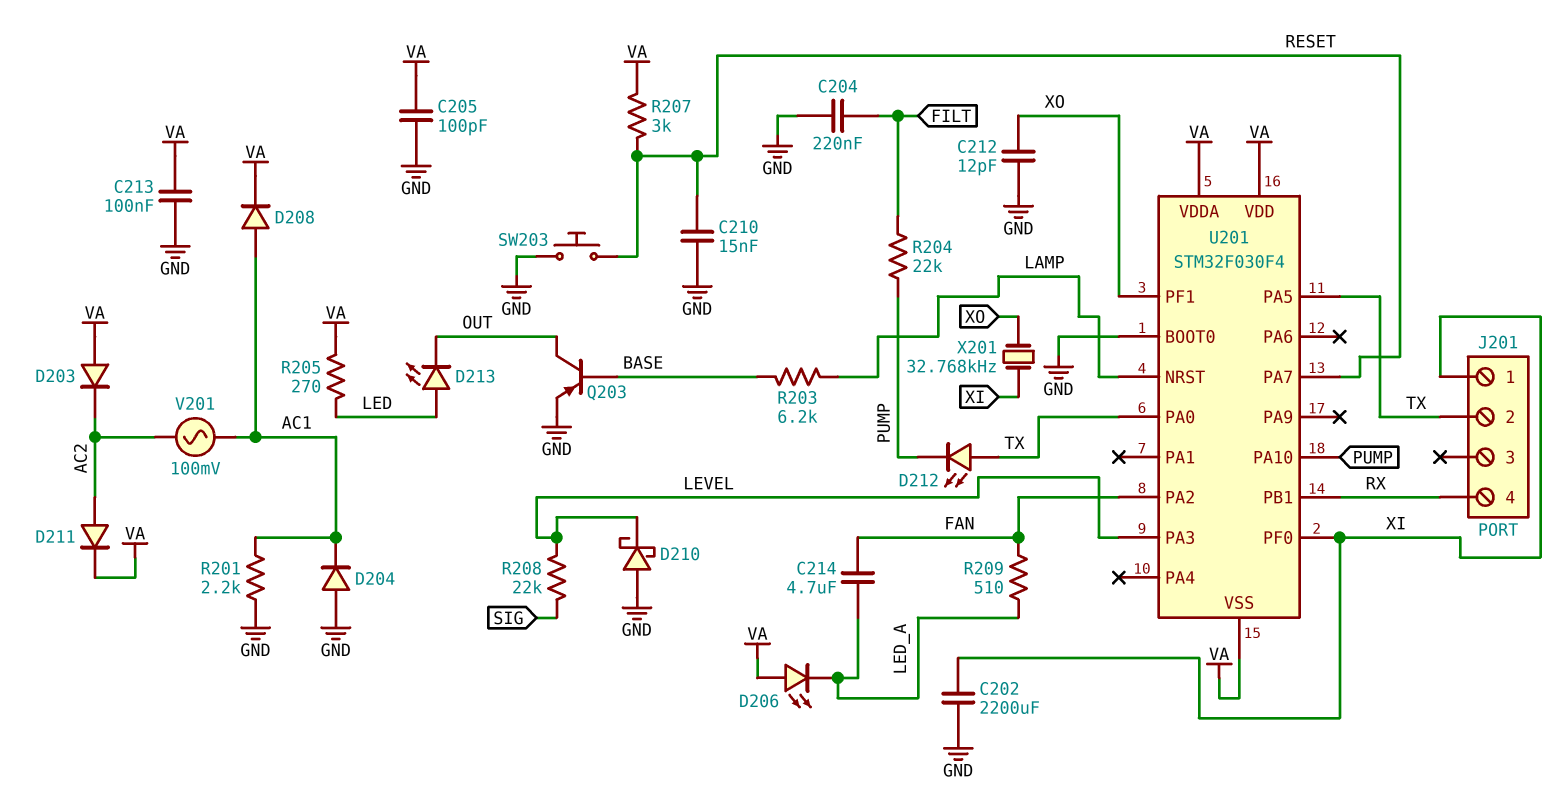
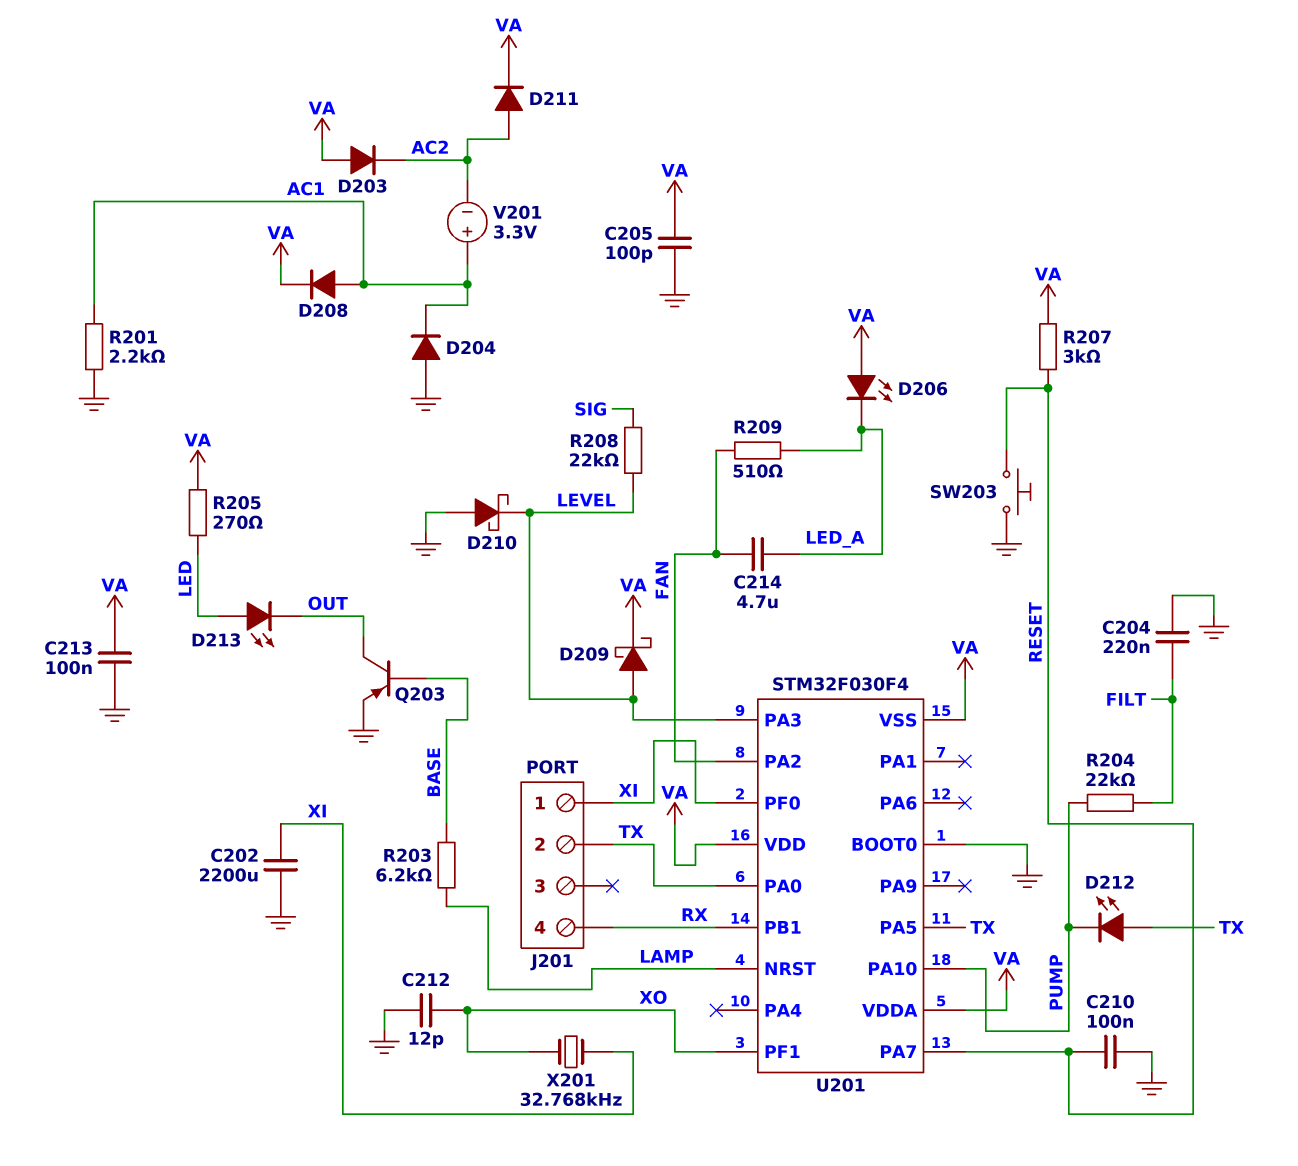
C210: 15nF (GND, RESET) -> 100nF (GND, RESET)
D209: none -> schottky (A LEVEL, K VA)
V201: AC 100mV (AC1, AC2) -> 3.3V (plus AC1, minus AC2)

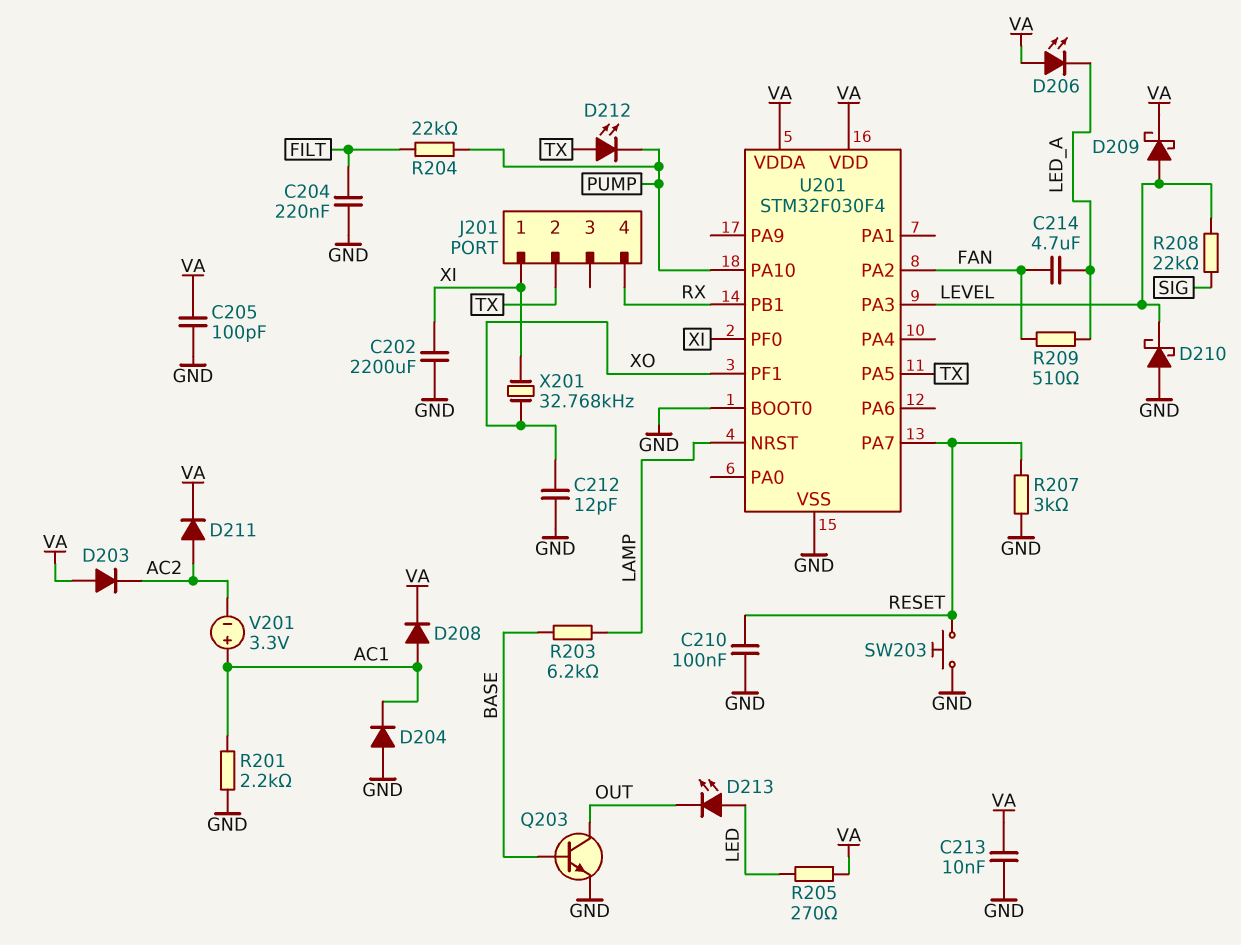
C213: 100nF (GND, VA) -> 10nF (GND, VA)
Q203: PNP (B BASE, C OUT, E GND) -> NPN (B BASE, C OUT, E GND)
R207: 3k (RESET, VA) -> 3k (GND, RESET)
U201 pin PA0: TX -> none
U201 pin VSS: VA -> GND

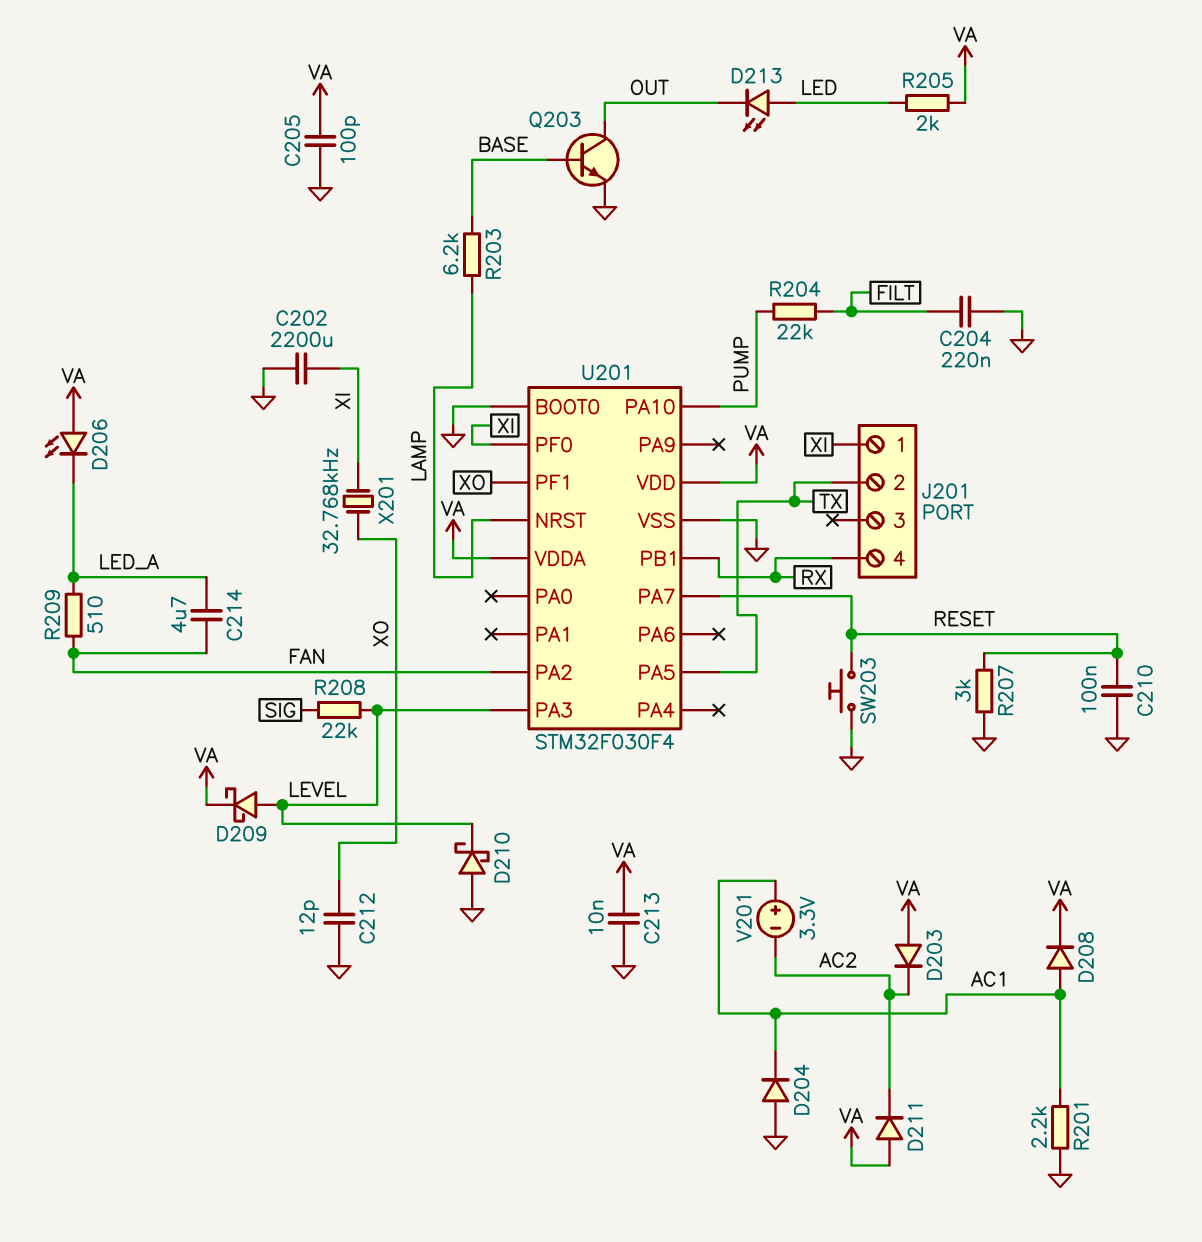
D211: diode (A AC2, K VA) -> diode (A VA, K AC2)
D212: LED (A TX, K PUMP) -> none
R205: 270 (LED, VA) -> 2k (LED, VA)

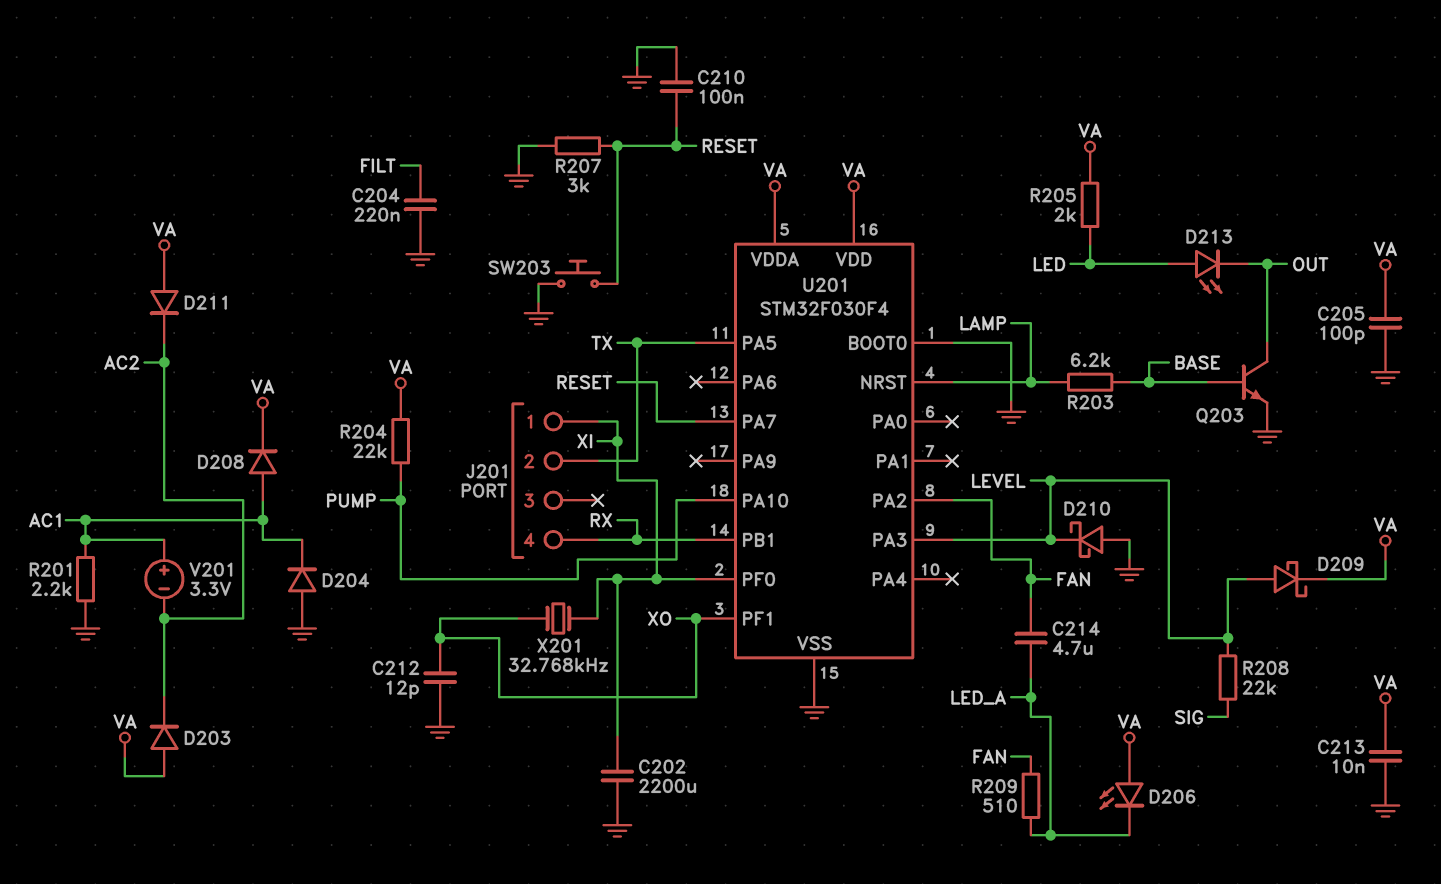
R204: 22k (FILT, PUMP) -> 22k (PUMP, VA)

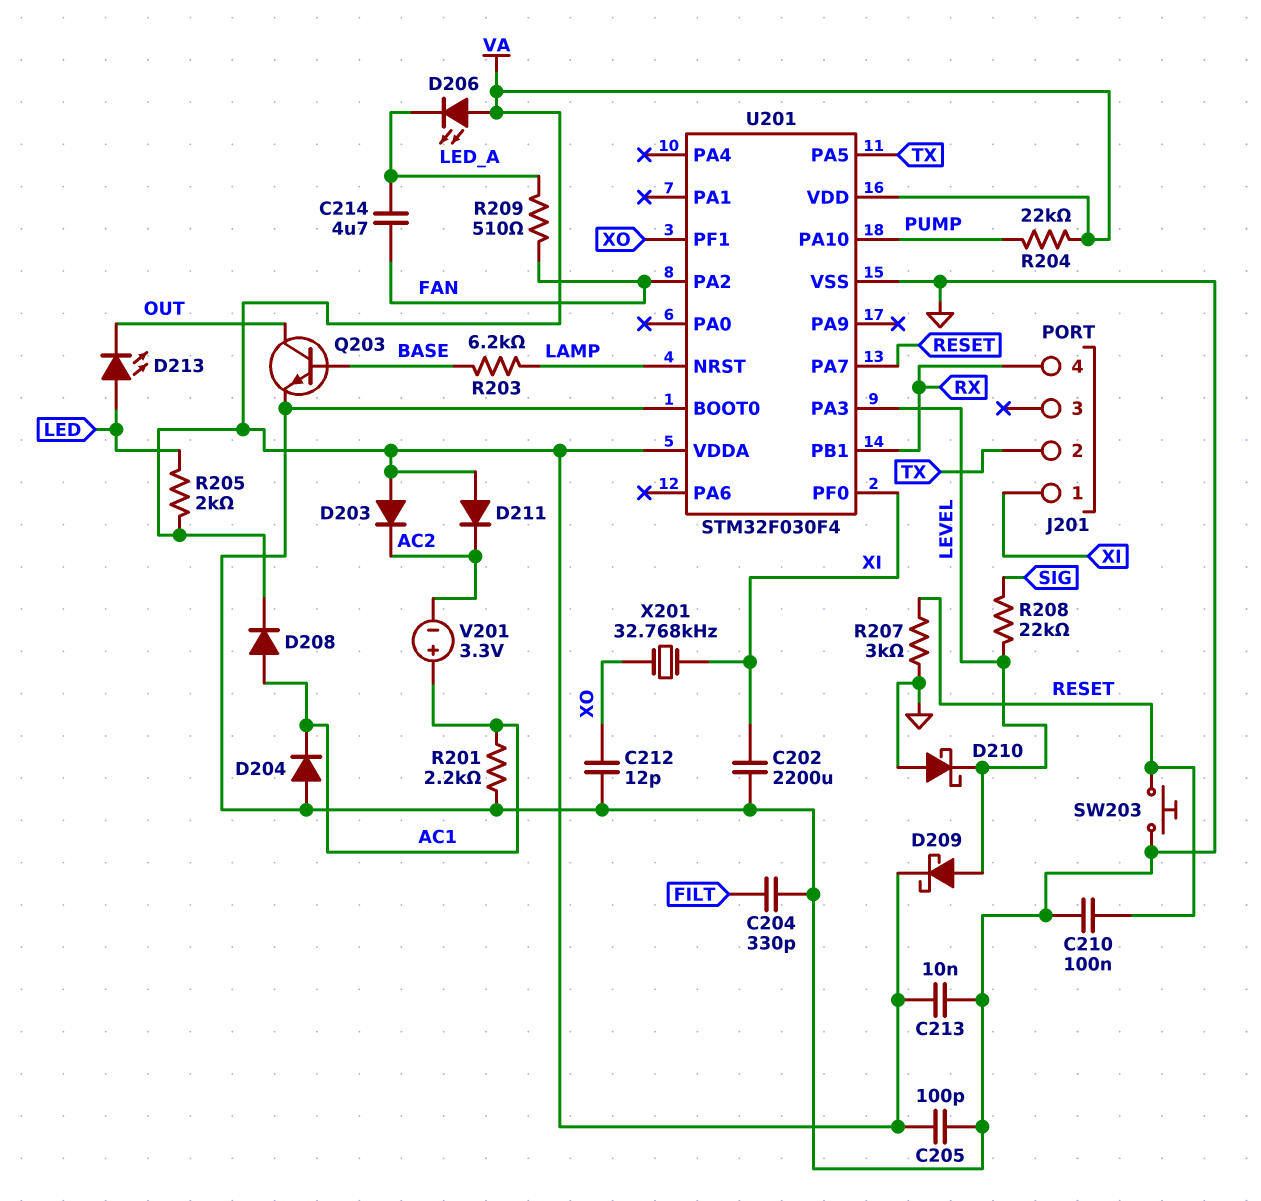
C204: 220nF (FILT, GND) -> 330pF (FILT, GND)

